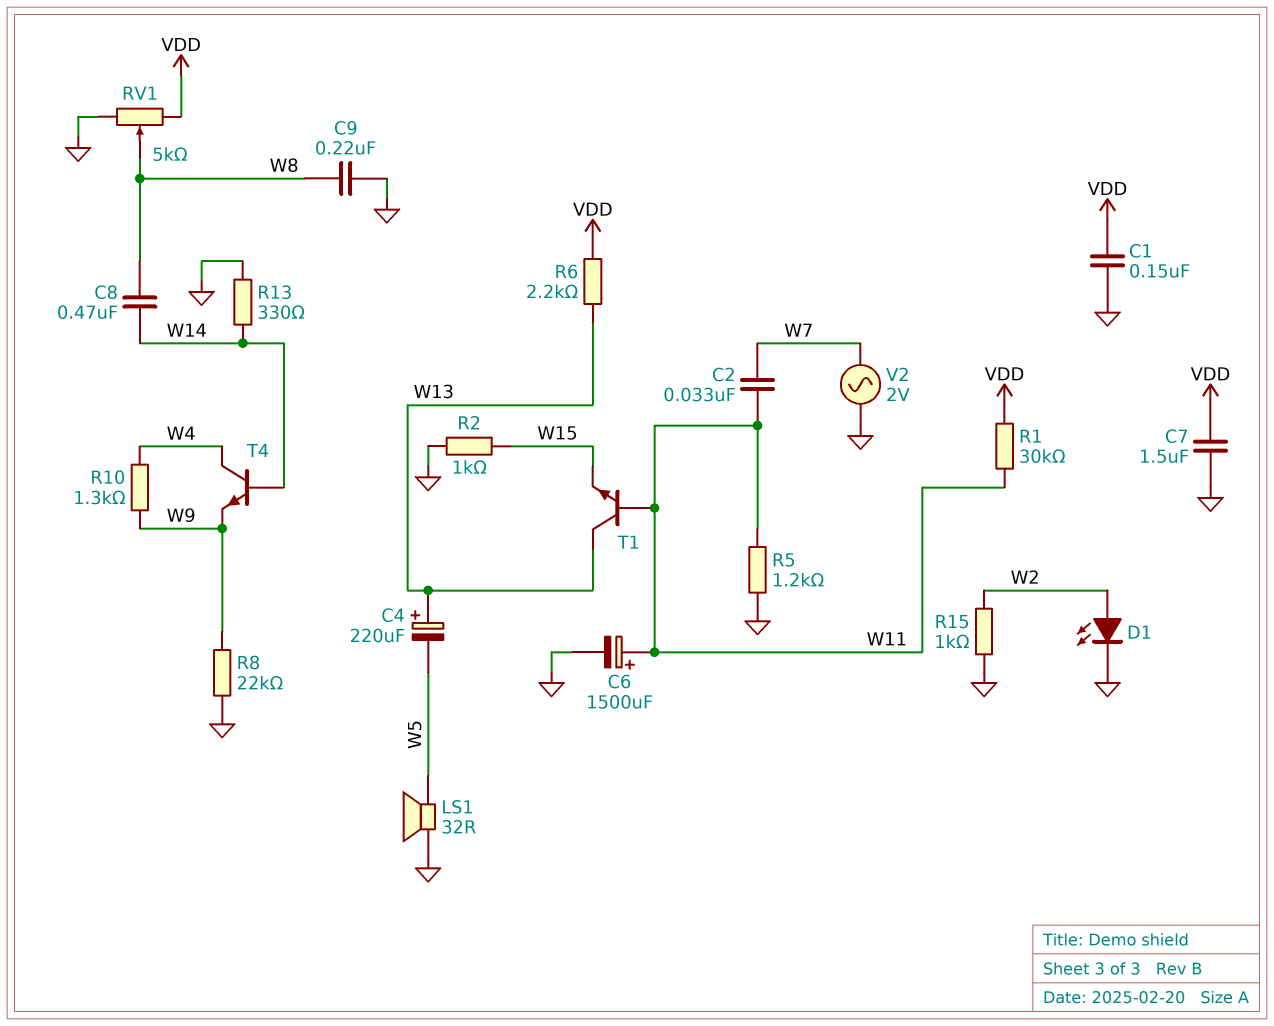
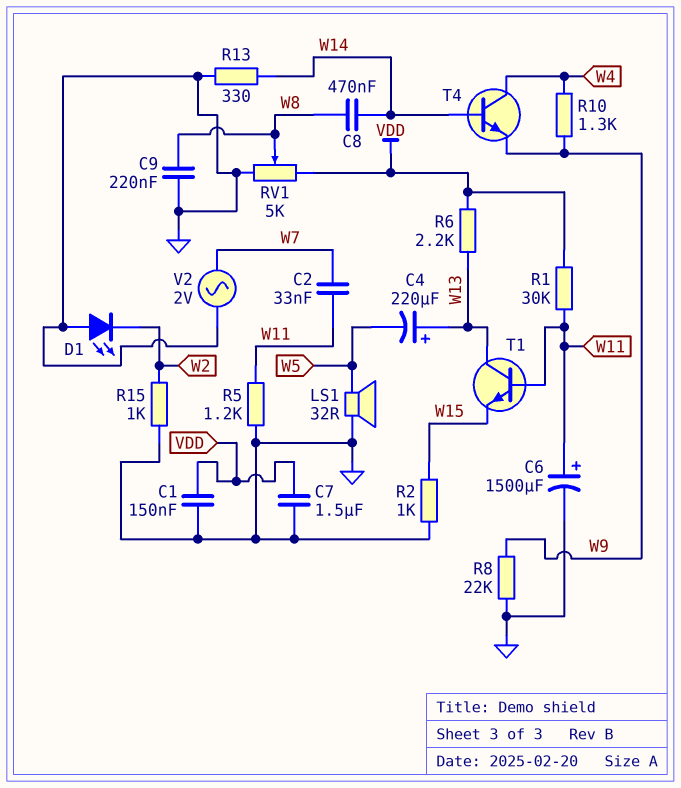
D1: LED (A W2, K GND) -> LED (A GND, K W2)

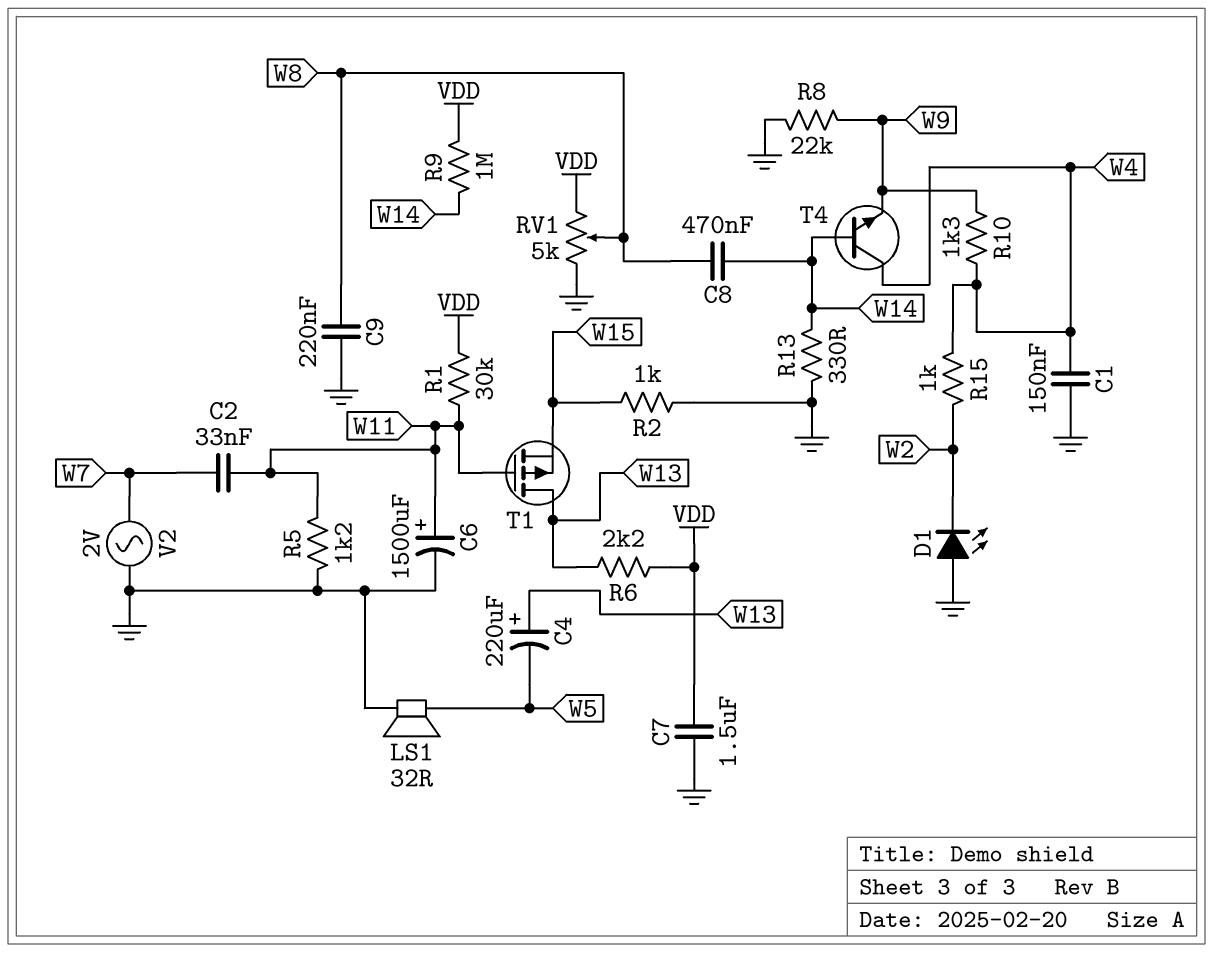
C1: 150nF (GND, VDD) -> 150nF (GND, W4)
R9: none -> 1M (VDD, W14)
R15: 1k (GND, W2) -> 1k (W2, W4)
T1: NPN (B W11, C W13, E W15) -> PMOS (G W11, D W13, S W15)

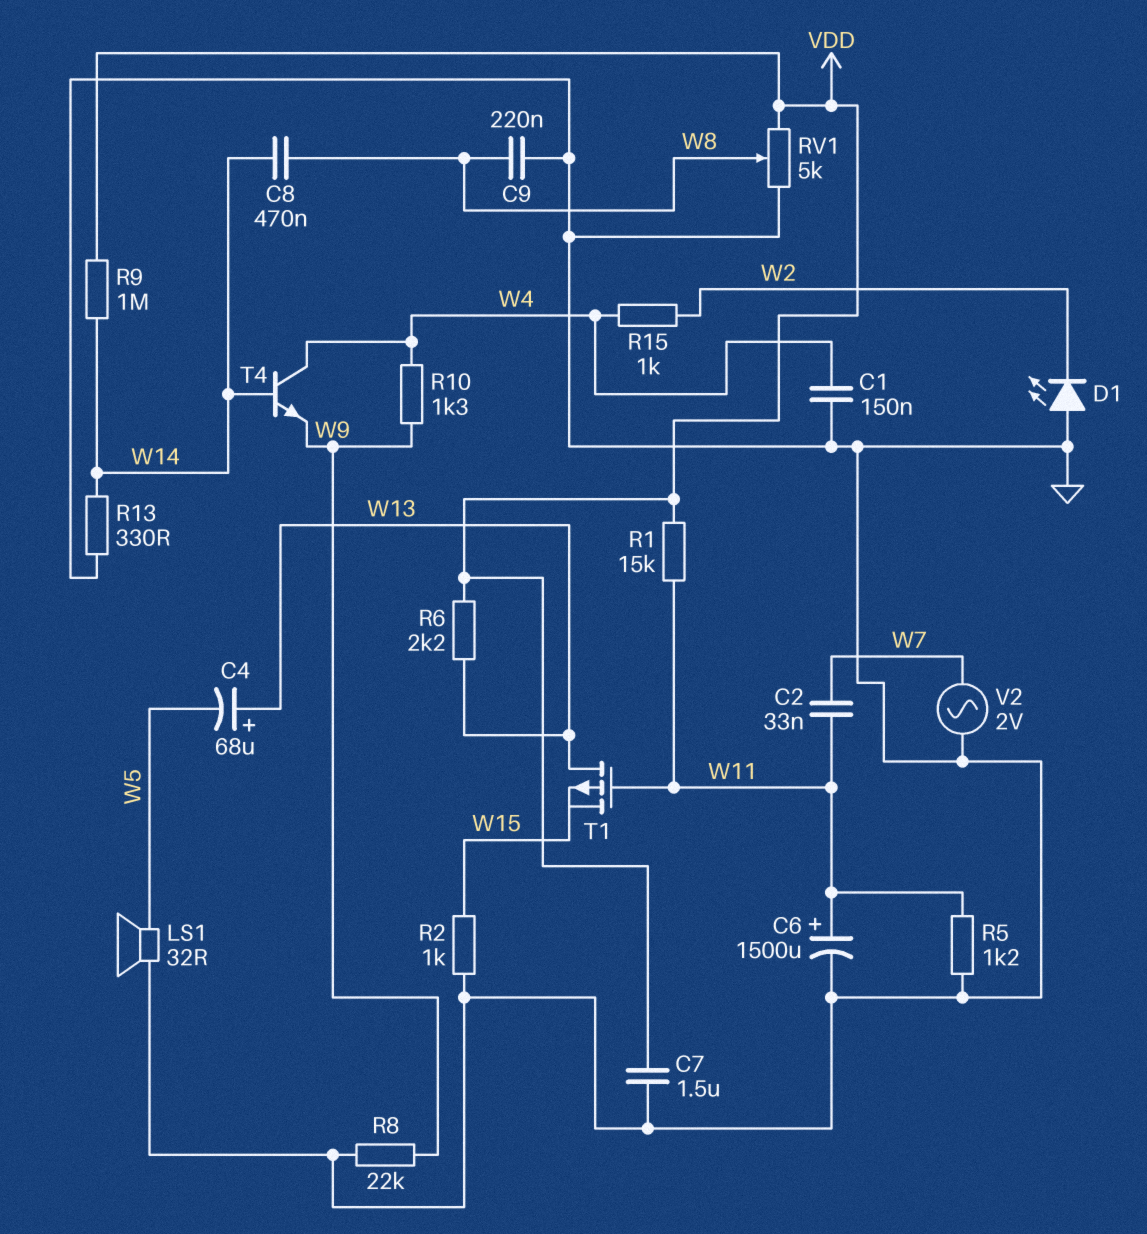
C4: 220uF (plus W13, minus W5) -> 68uF (plus W13, minus W5)
R1: 30k (VDD, W11) -> 15k (VDD, W11)

